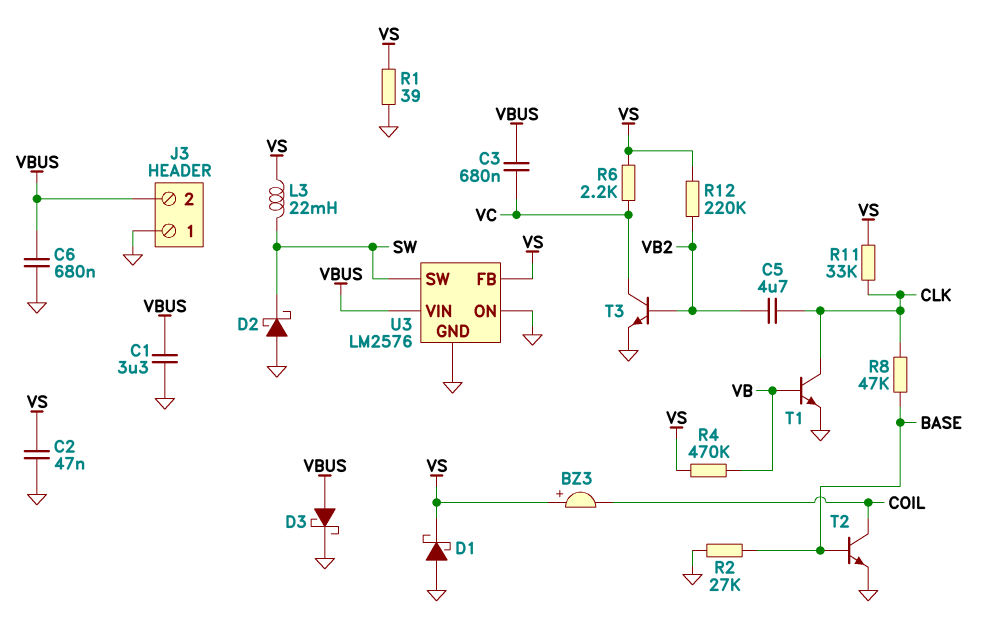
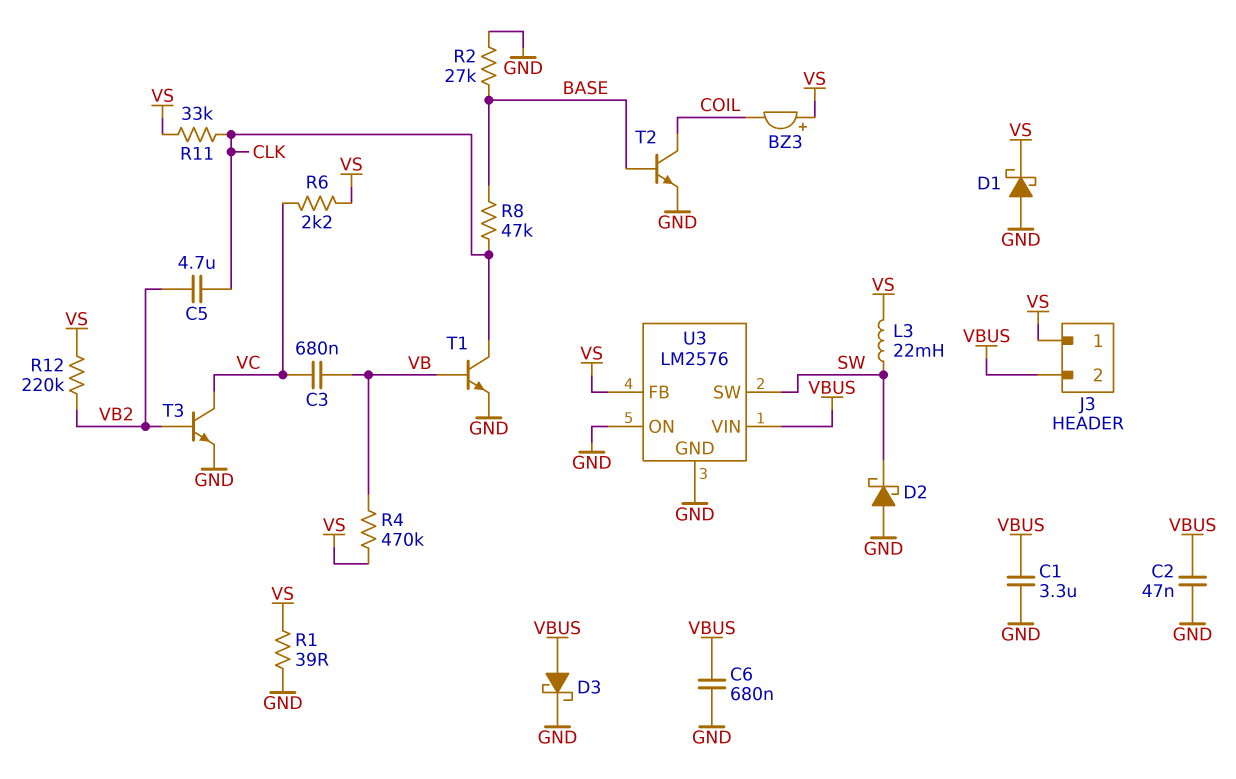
C2: 47nF (GND, VS) -> 47nF (GND, VBUS)
C3: 680nF (VBUS, VC) -> 680nF (VB, VC)
J3 pin 1: GND -> VS

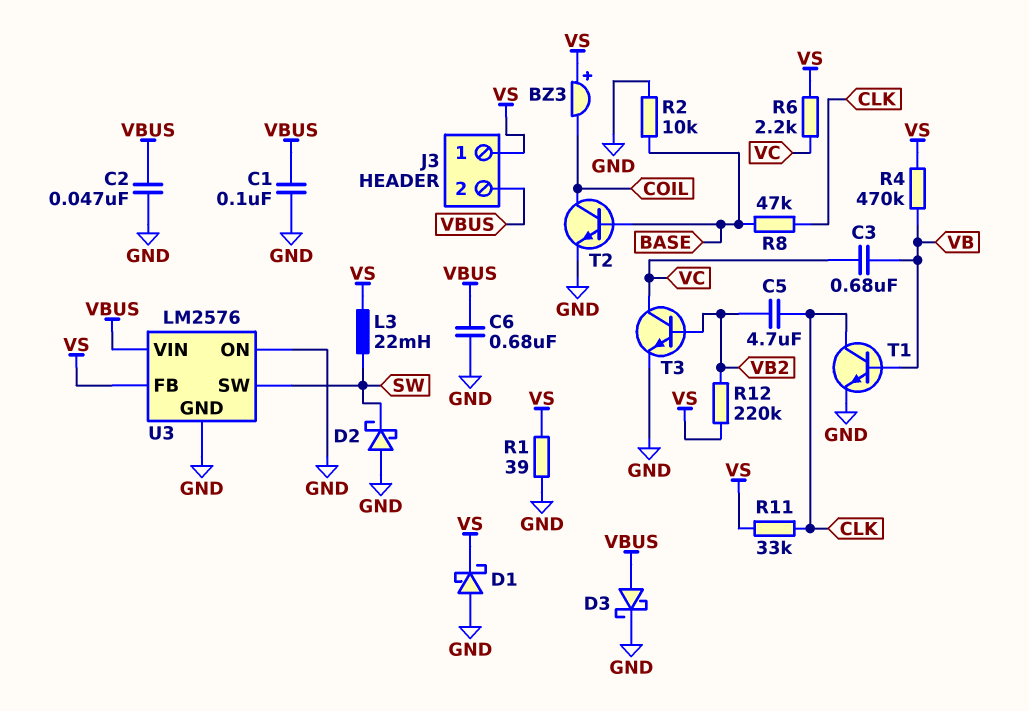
C1: 3.3uF (GND, VBUS) -> 100nF (GND, VBUS)
R2: 27k (BASE, GND) -> 10k (BASE, GND)

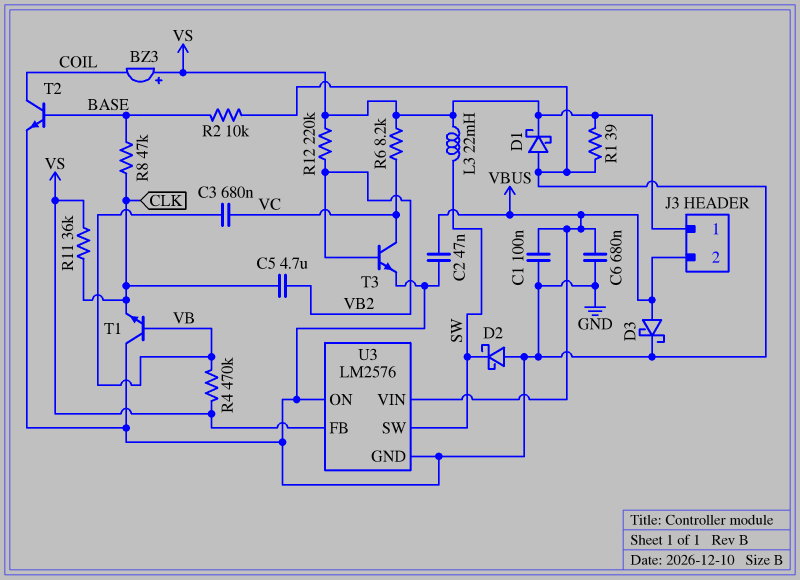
R6: 2.2k (VC, VS) -> 8.2k (VC, VS)
R11: 33k (CLK, VS) -> 36k (CLK, VS)
T1: NPN (B VB, C CLK, E GND) -> NPN (B VB, C GND, E CLK)

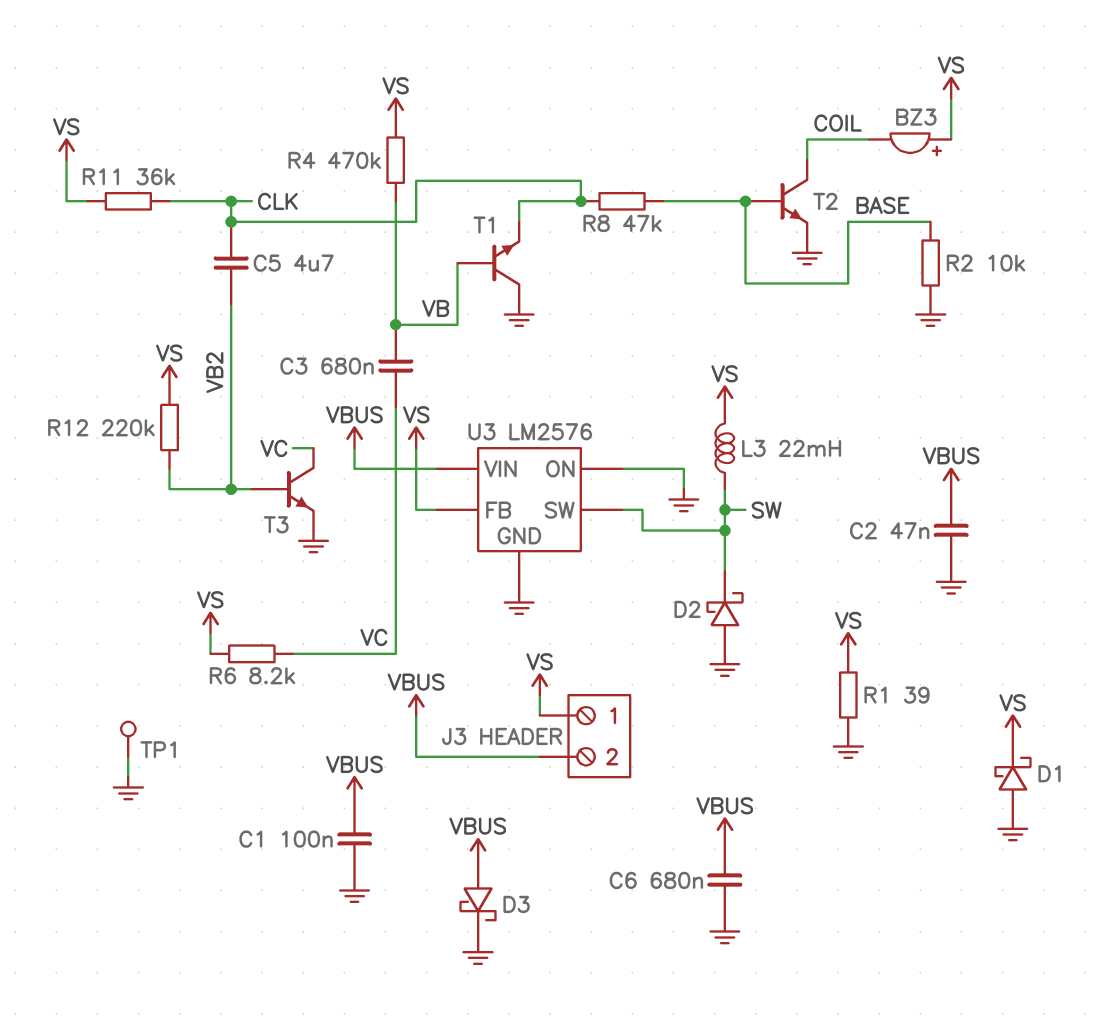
TP1: none -> test point (GND)

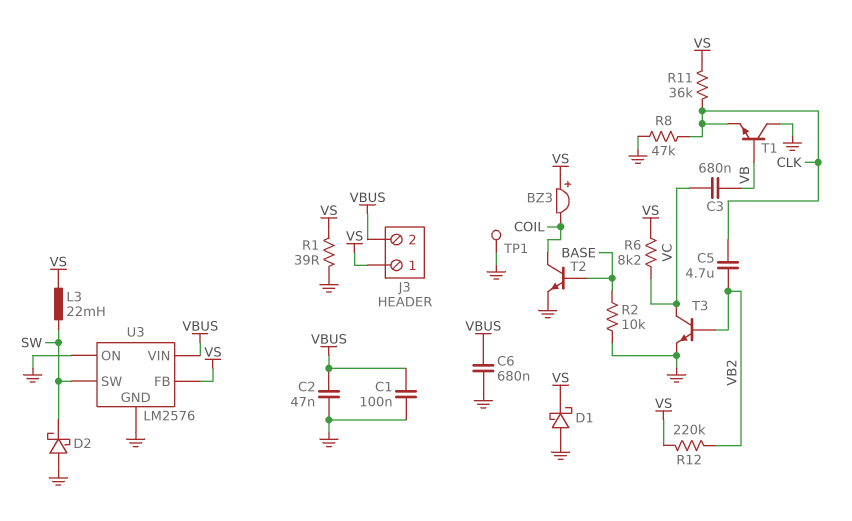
D3: schottky (A VBUS, K GND) -> none
R4: 470k (VB, VS) -> none
R8: 47k (BASE, CLK) -> 47k (CLK, GND)

